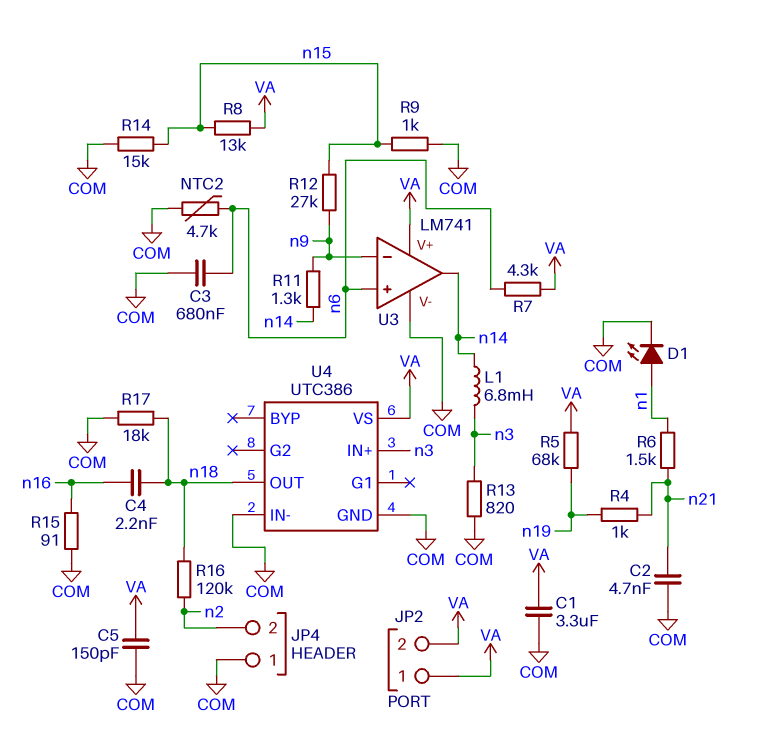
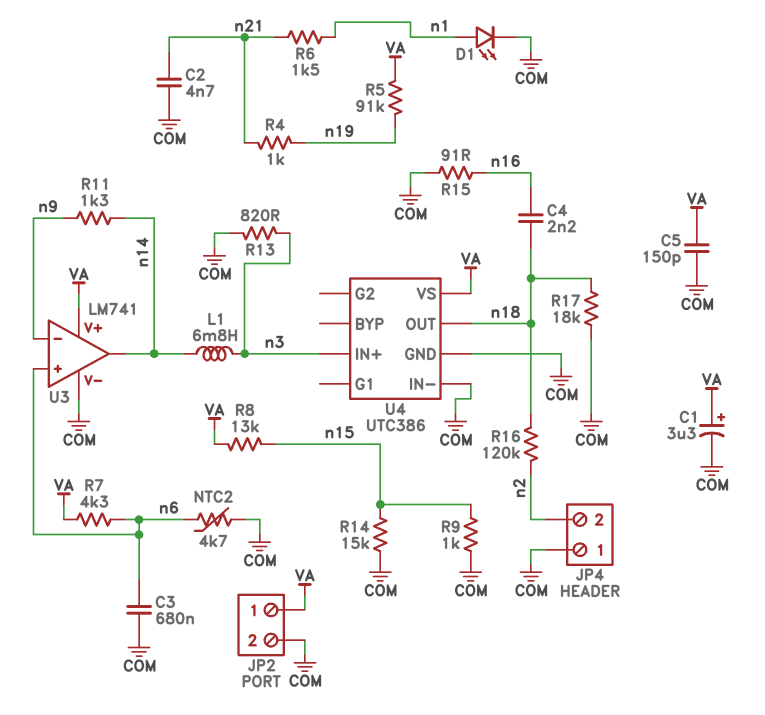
C1: 3.3uF (COM, VA) -> 3.3uF (plus VA, minus COM)
JP2 pin 2: VA -> COM
R5: 68k (VA, n19) -> 91k (VA, n19)
R12: 27k (n9, n15) -> none

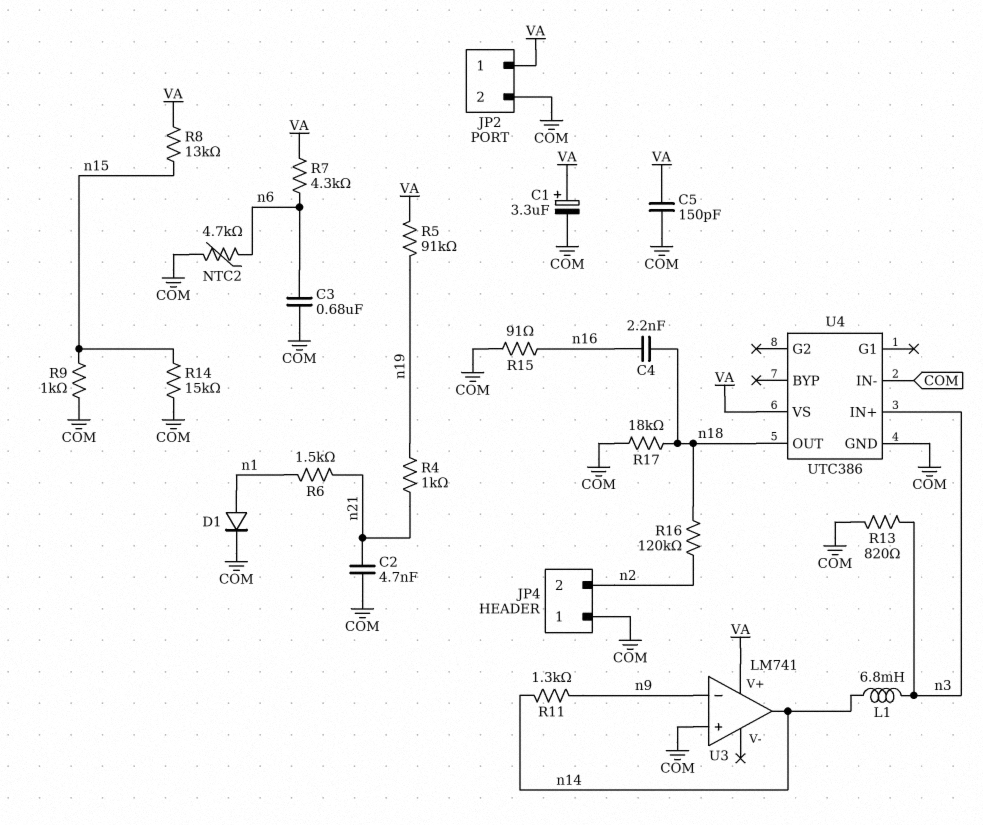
D1: LED (A n1, K COM) -> diode (A n1, K COM)
U3 pin V-: COM -> none
U3 pin in+: n6 -> COM

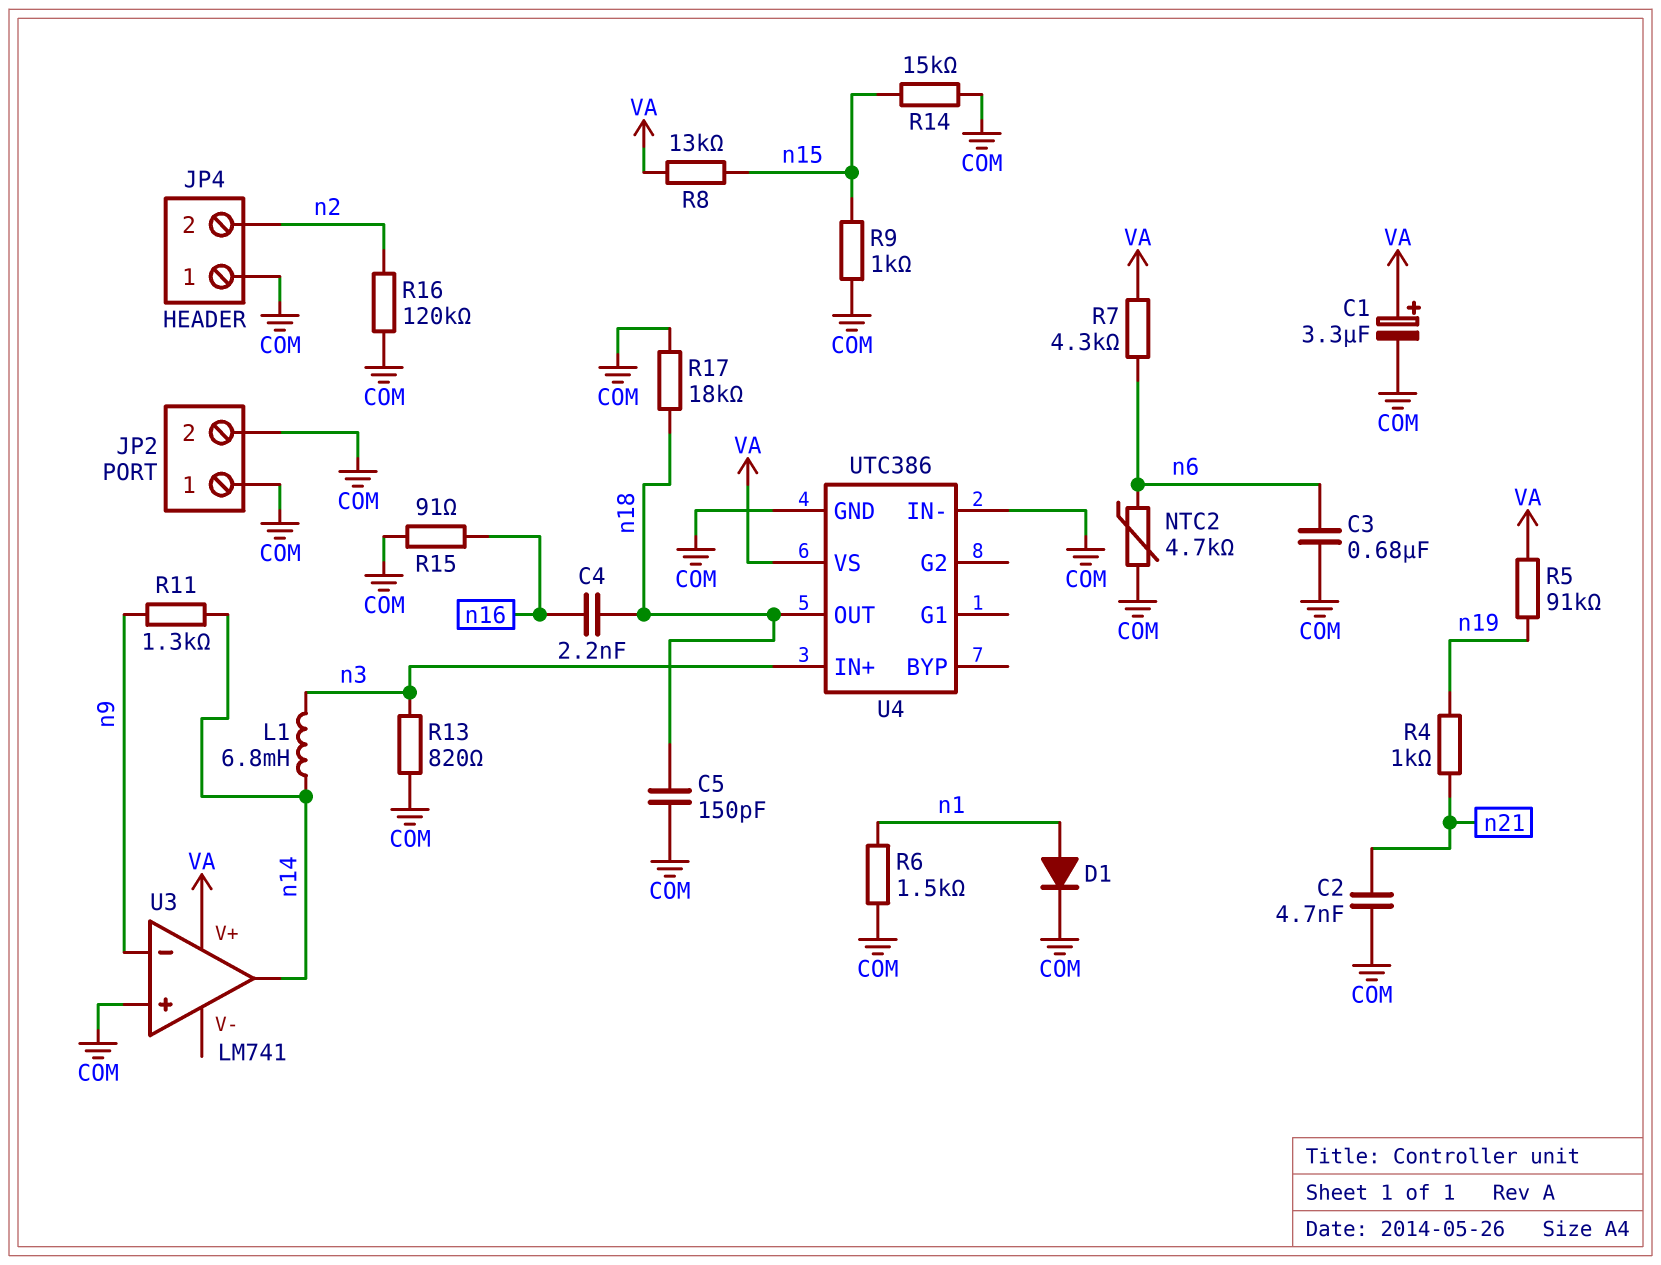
C5: 150pF (COM, VA) -> 150pF (COM, n18)
JP2 pin 1: VA -> COM
R6: 1.5k (n1, n21) -> 1.5k (COM, n1)
R16: 120k (n2, n18) -> 120k (COM, n2)

